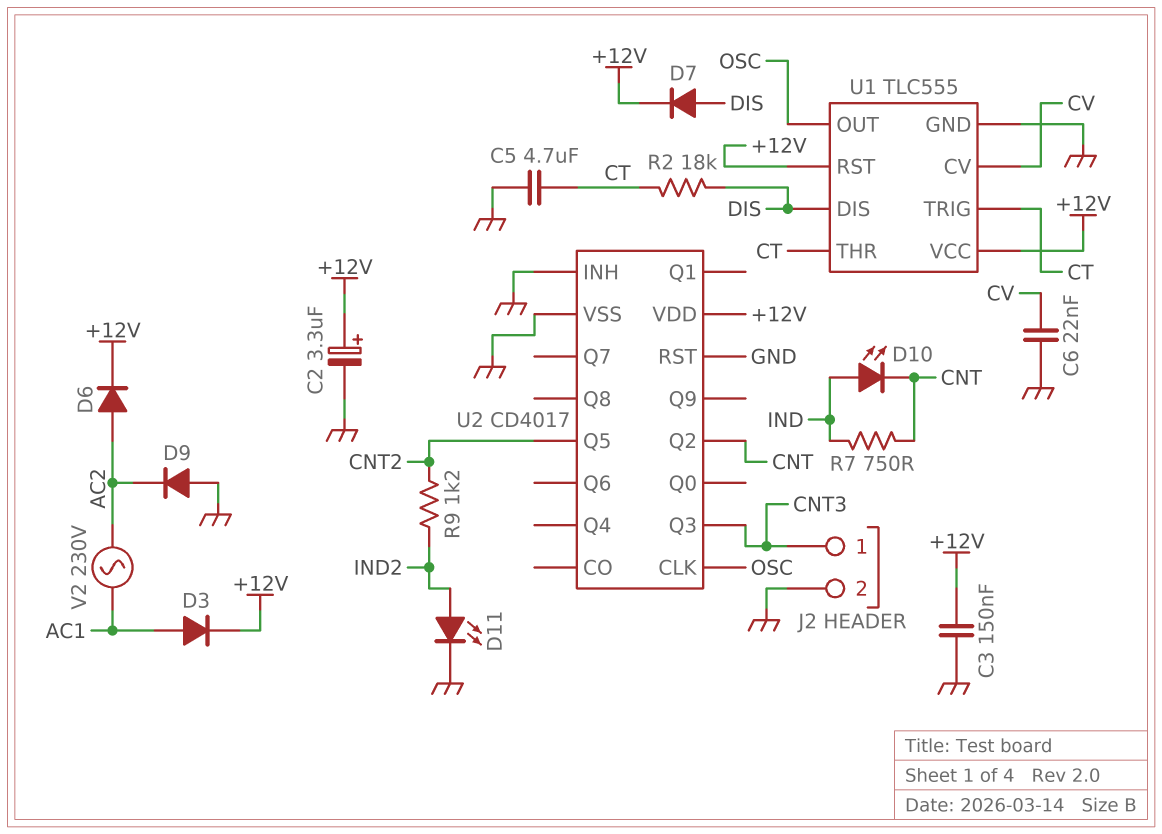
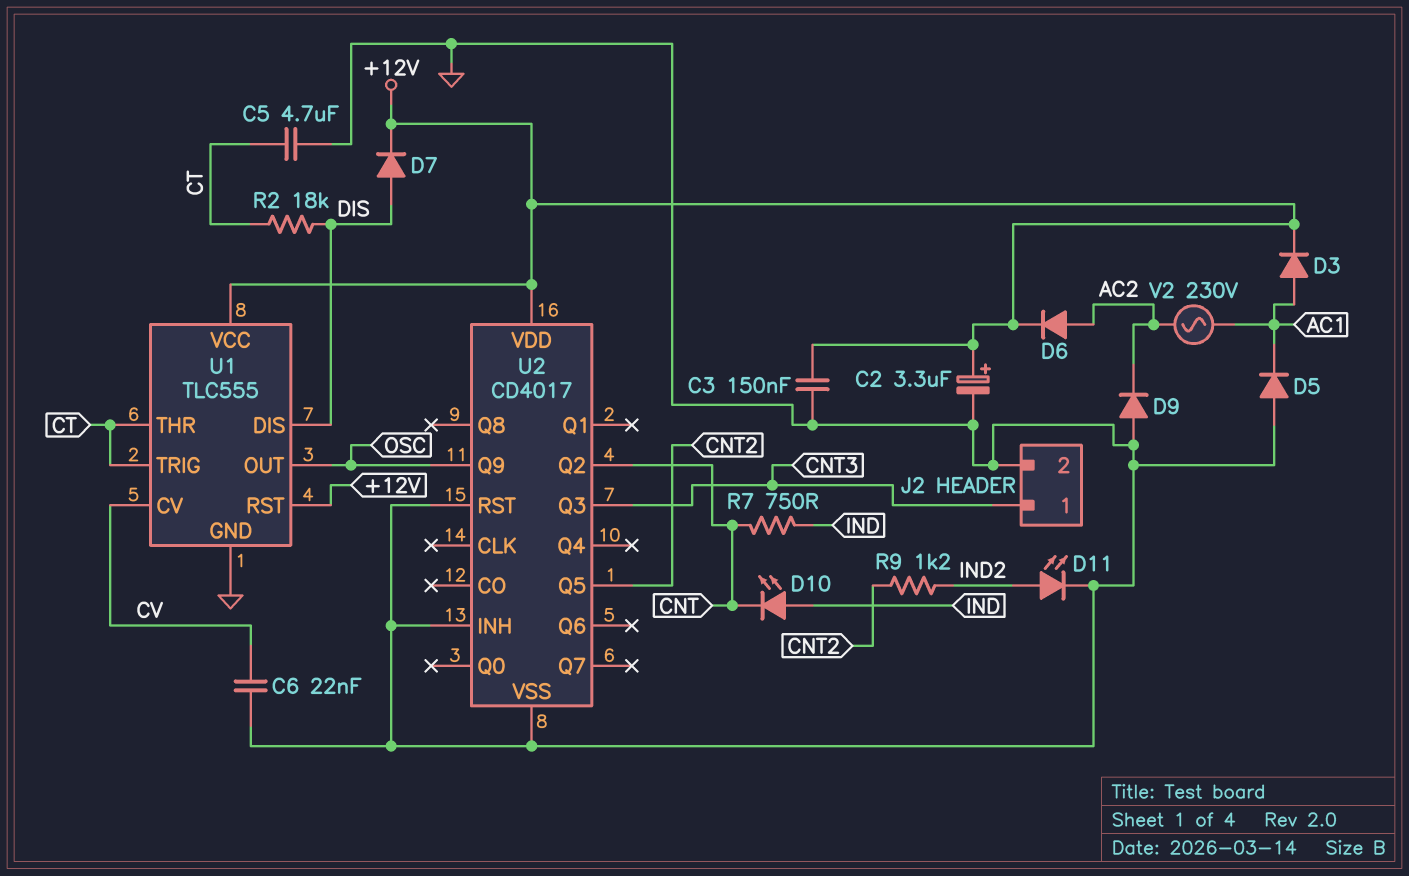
D5: none -> diode (A GND, K AC1)
U2 pin CLK: OSC -> none
U2 pin Q9: none -> OSC

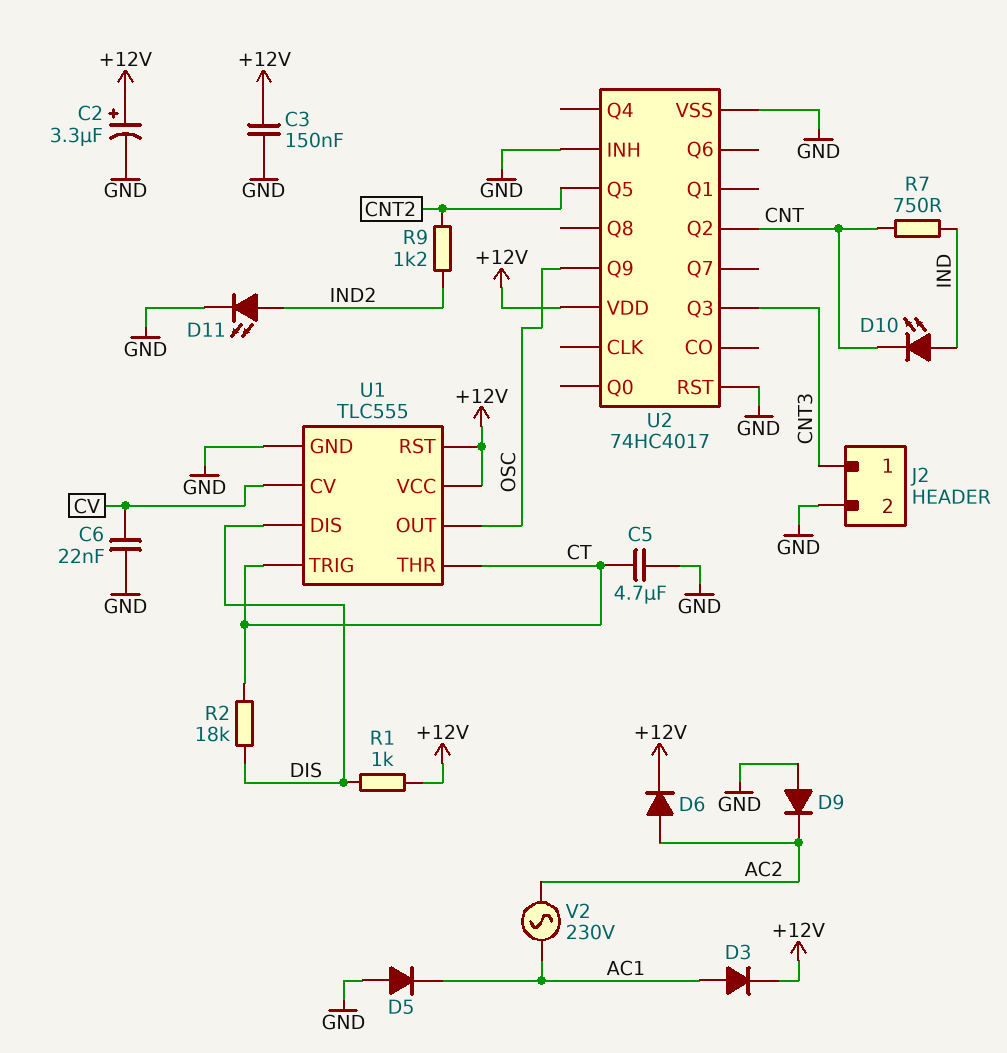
D7: diode (A DIS, K +12V) -> none
R1: none -> 1k (+12V, DIS)
U2: CD4017 -> 74HC4017

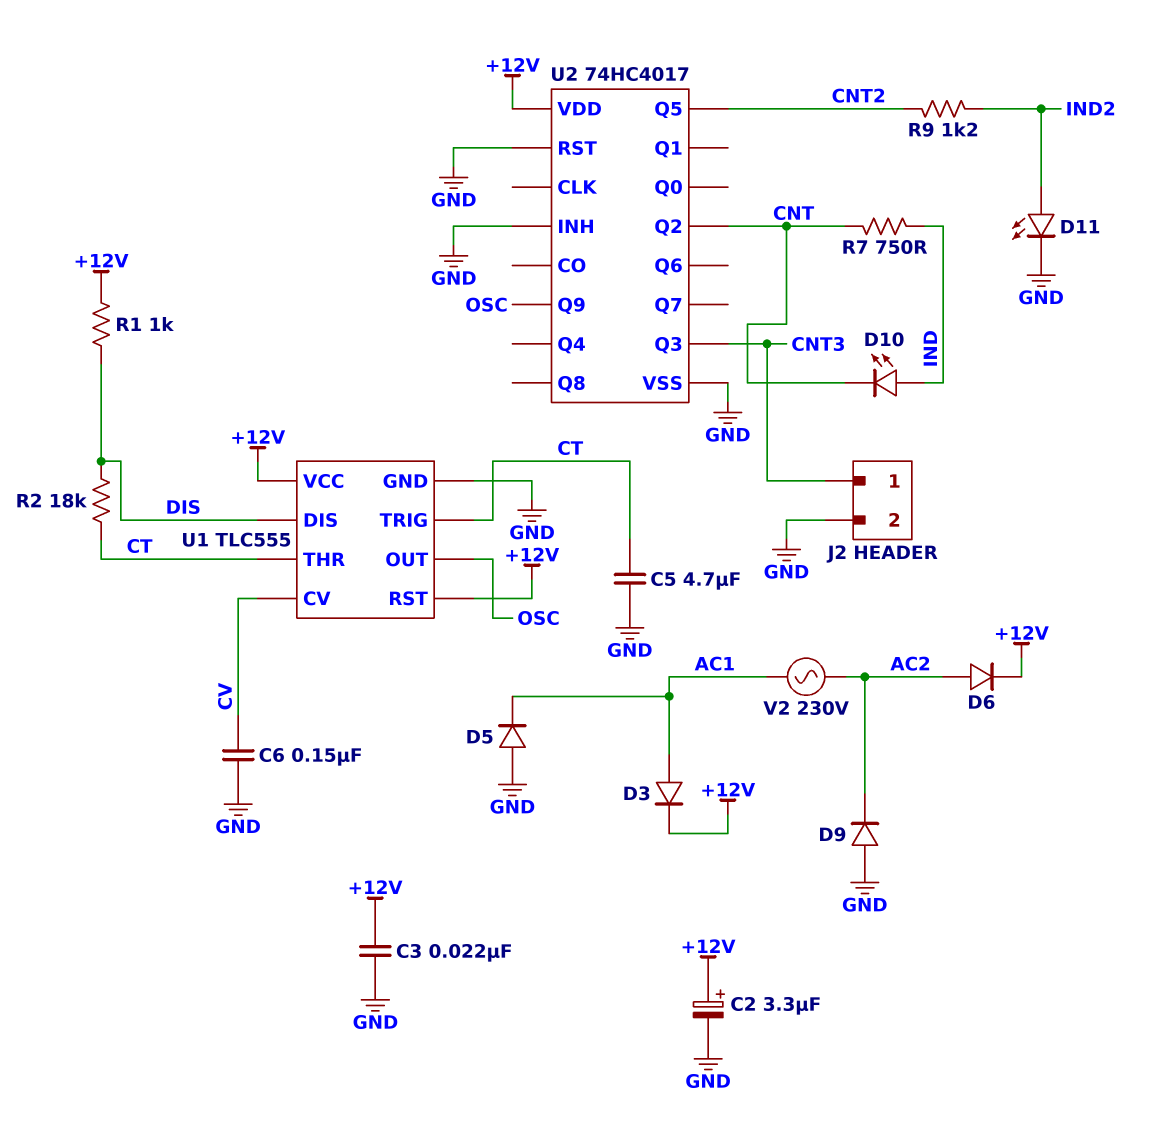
C3: 150nF (+12V, GND) -> 22nF (+12V, GND)
C6: 22nF (CV, GND) -> 150nF (CV, GND)

